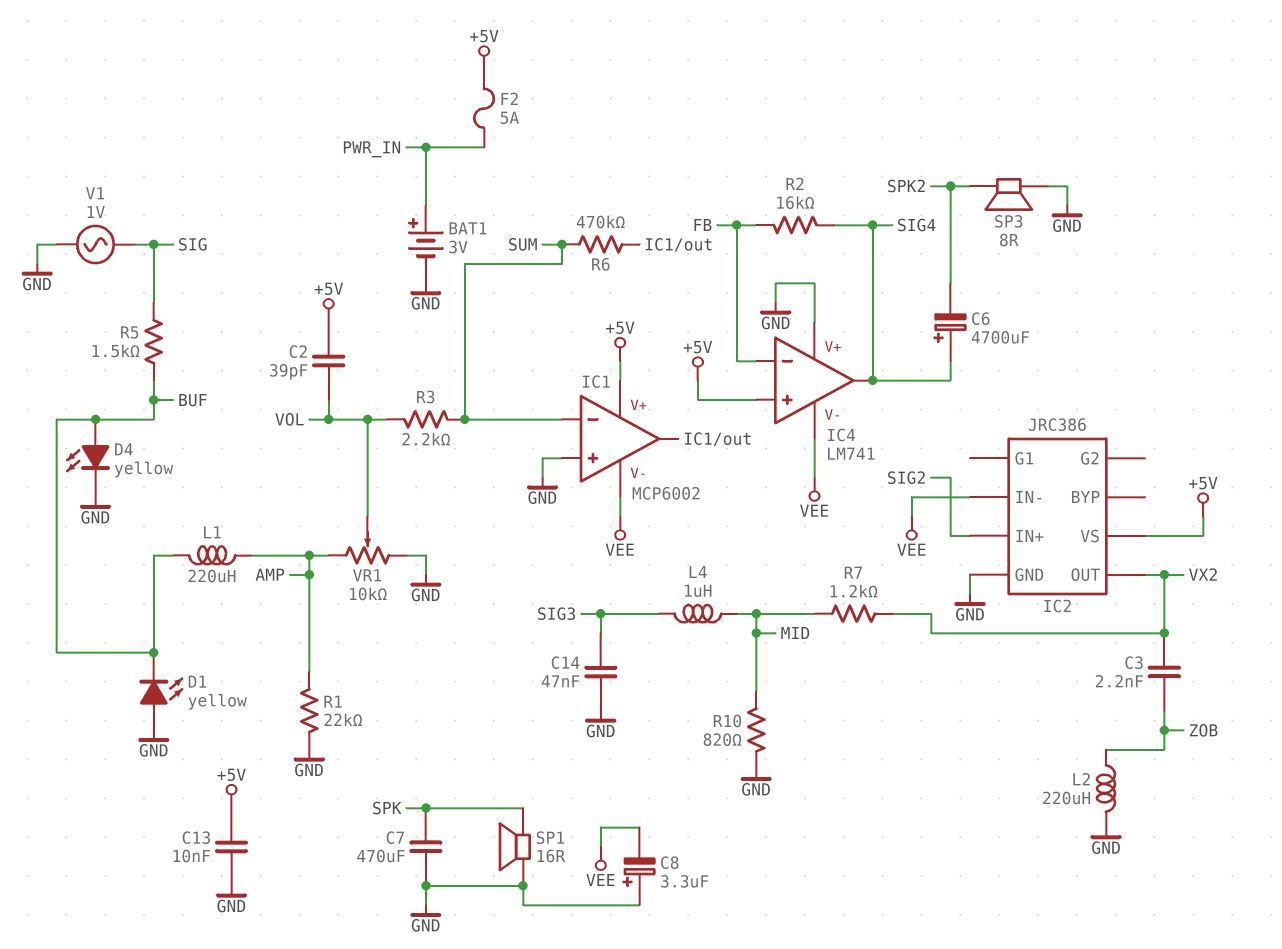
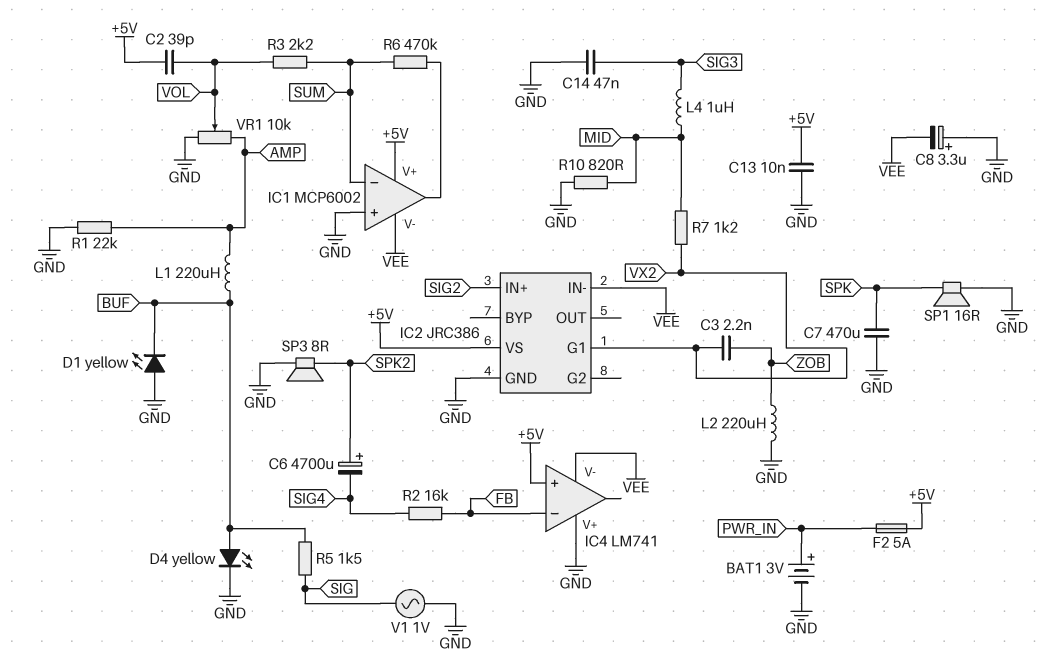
C6: 4700uF (plus SIG4, minus SPK2) -> 4700uF (plus SPK2, minus SIG4)
IC2 pin G1: none -> VX2
IC2 pin OUT: VX2 -> none
IC4 pin out: SIG4 -> none

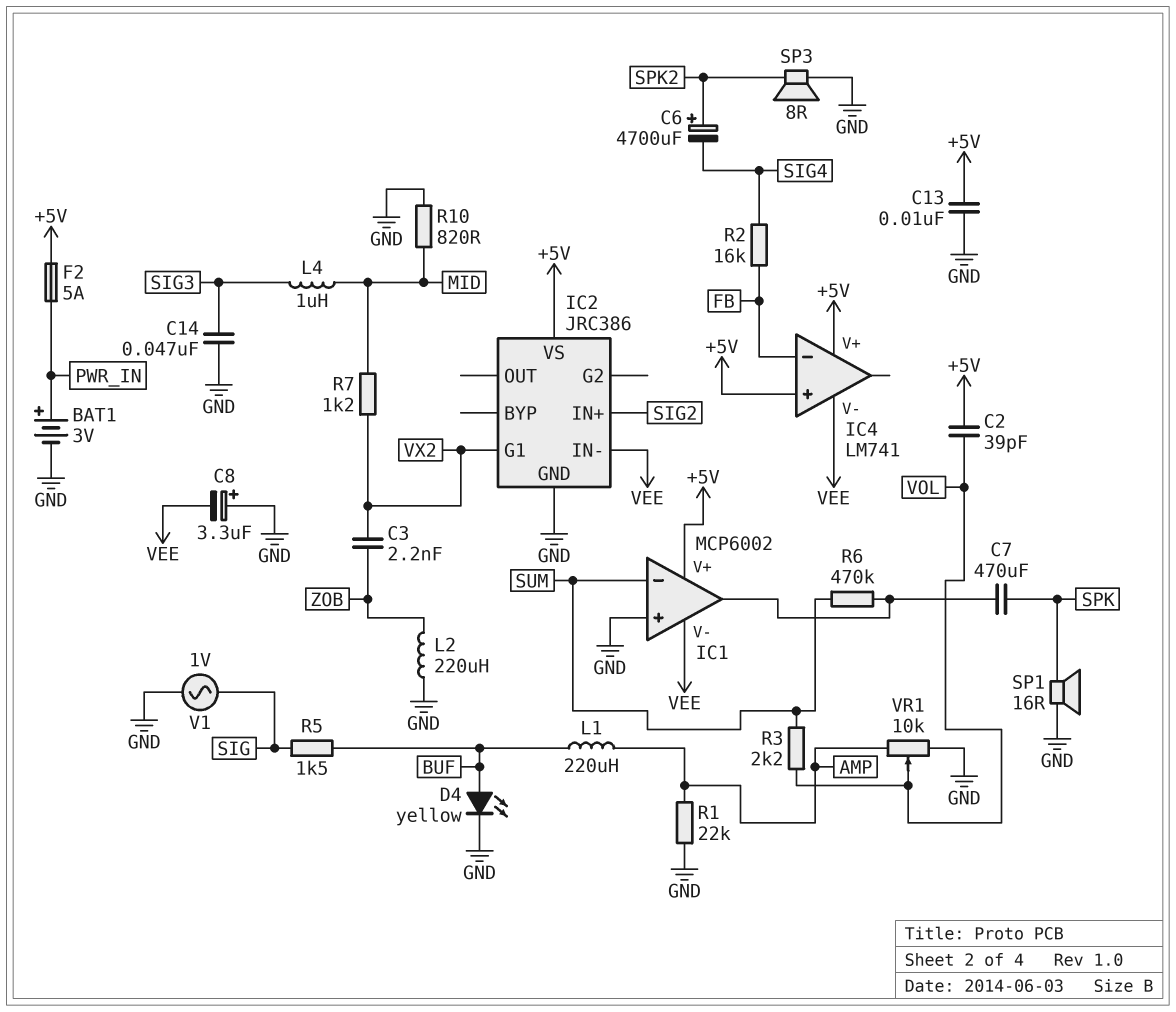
C7: 470uF (GND, SPK) -> 470uF (IC1/out, SPK)
D1: LED yellow (A GND, K BUF) -> none
IC4 pin V+: GND -> +5V

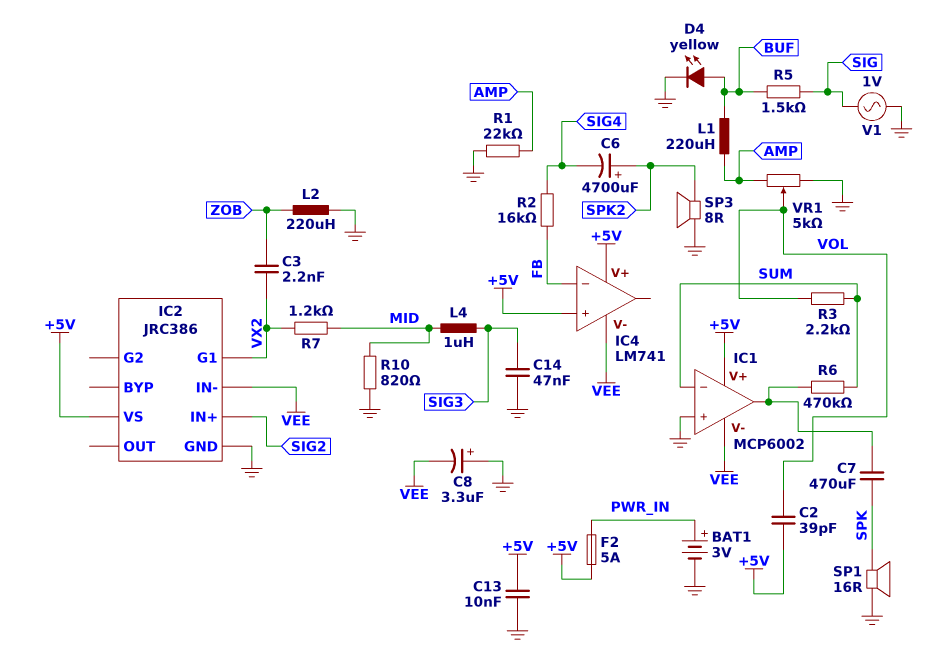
VR1: 10k (AMP, GND, wiper VOL) -> 5k (AMP, GND, wiper VOL)

